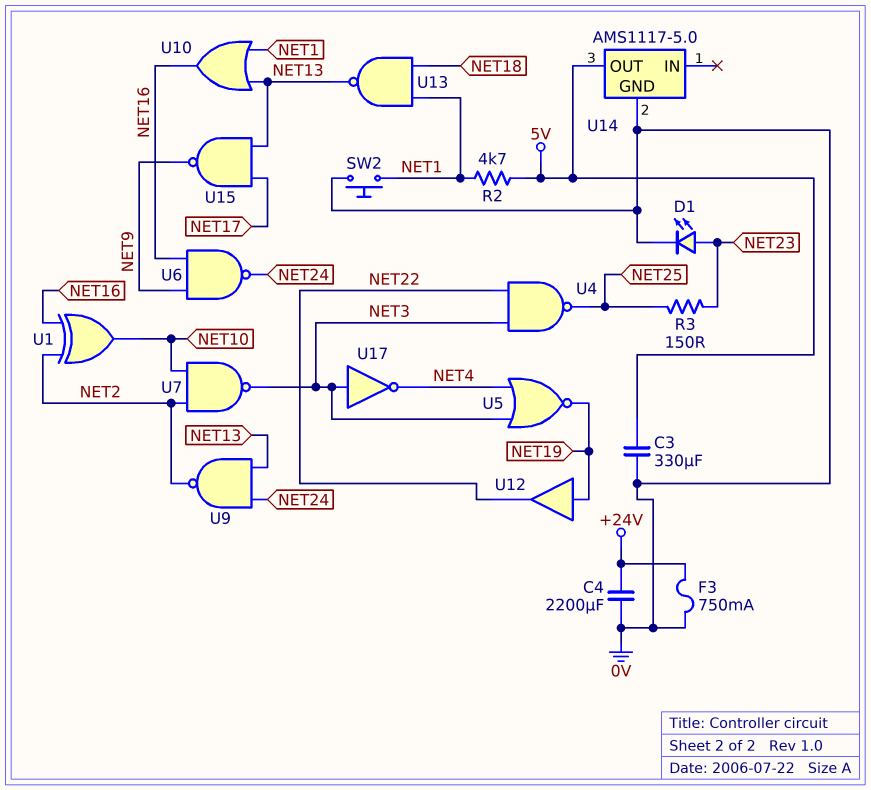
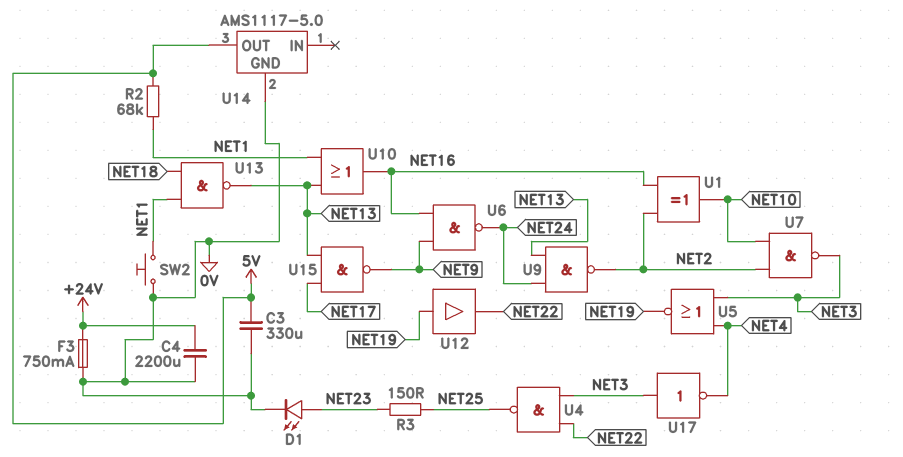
R2: 4.7k (5V, NET1) -> 68k (5V, NET1)

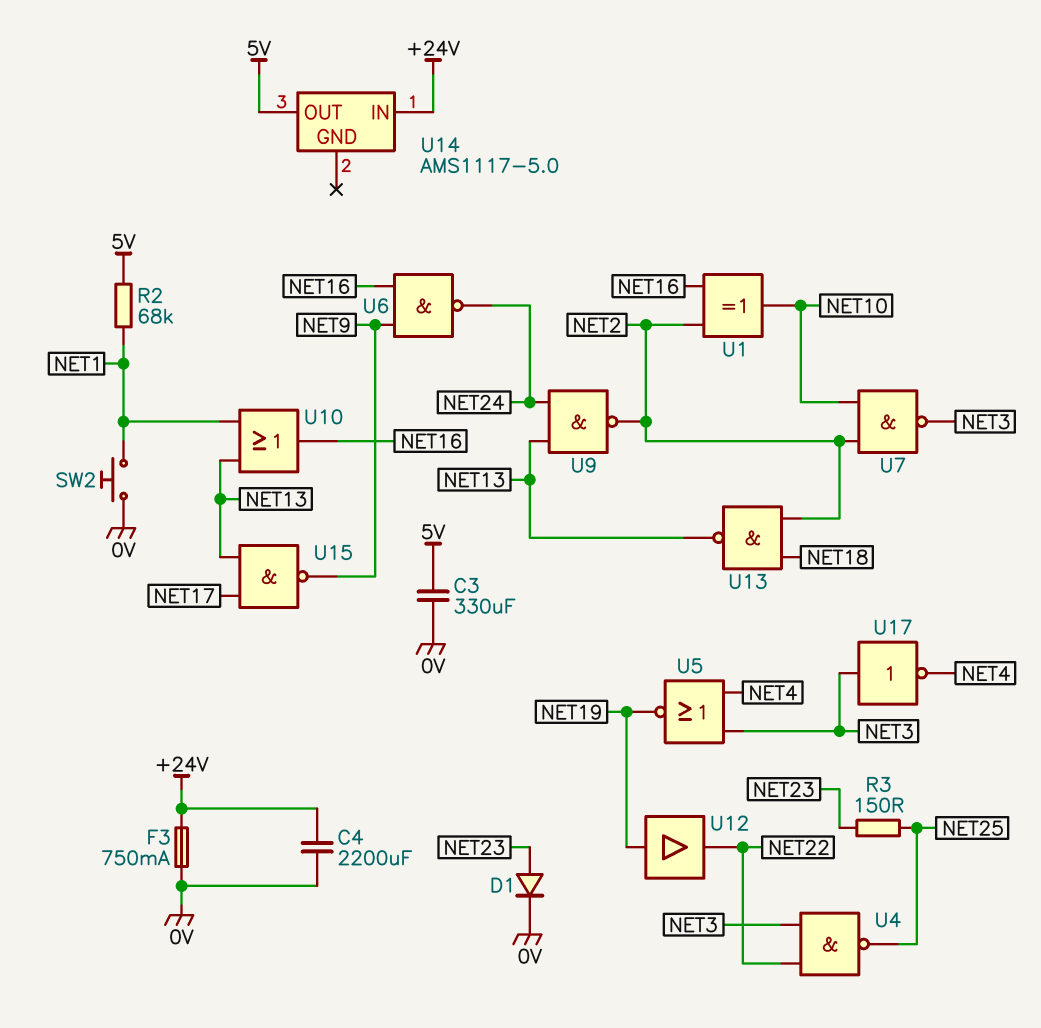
D1: LED (A NET23, K 0V) -> diode (A NET23, K 0V)
U13: NAND (in NET1, in NET18, out NET13) -> NAND (in NET2, in NET18, out NET13)
U14 pin GND: 0V -> none
U14 pin IN: none -> +24V

